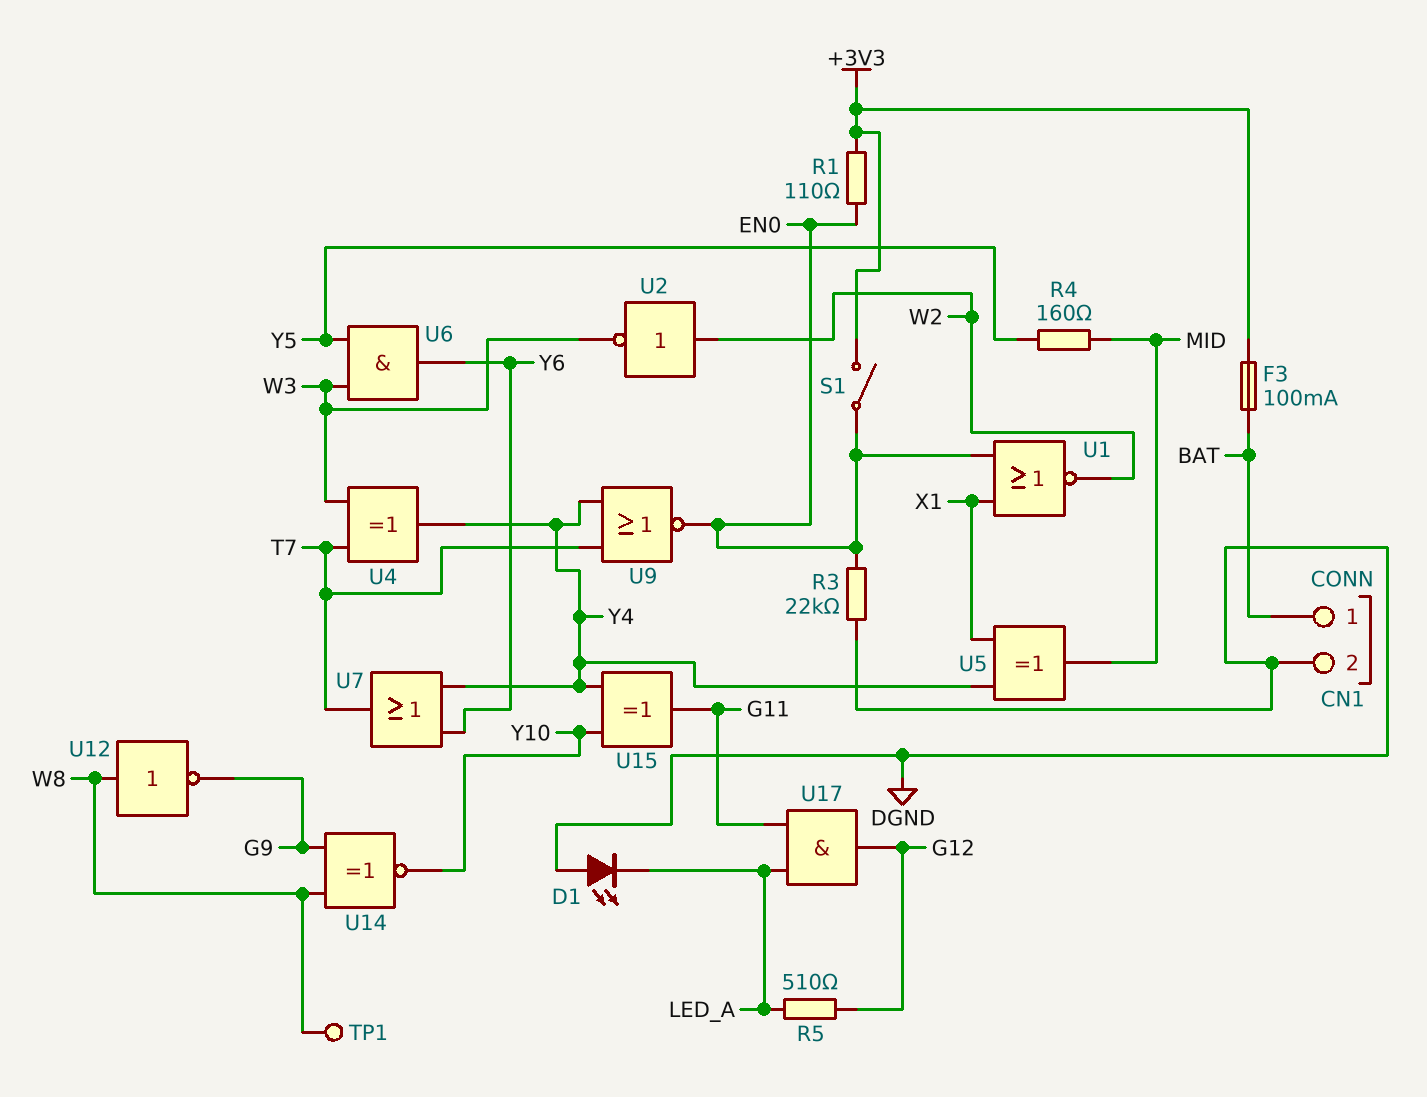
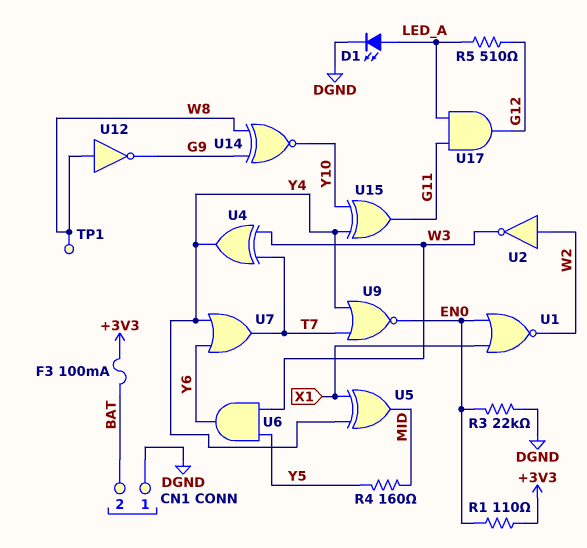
CN1 pin 1: BAT -> DGND
CN1 pin 2: DGND -> BAT
D1: LED (A DGND, K LED_A) -> LED (A LED_A, K DGND)
S1: switch (+3V3, EN0) -> none

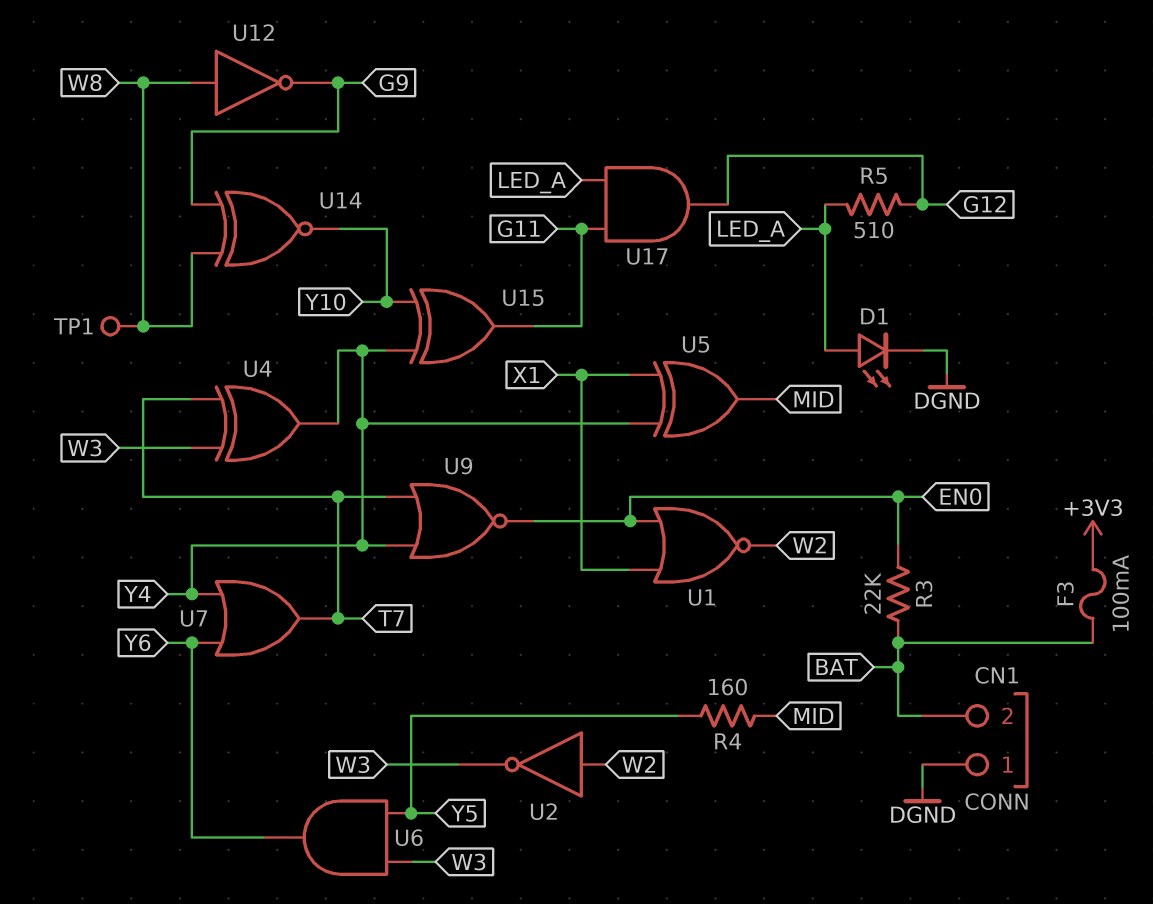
R1: 110 (+3V3, EN0) -> none
R3: 22k (DGND, EN0) -> 22k (BAT, EN0)

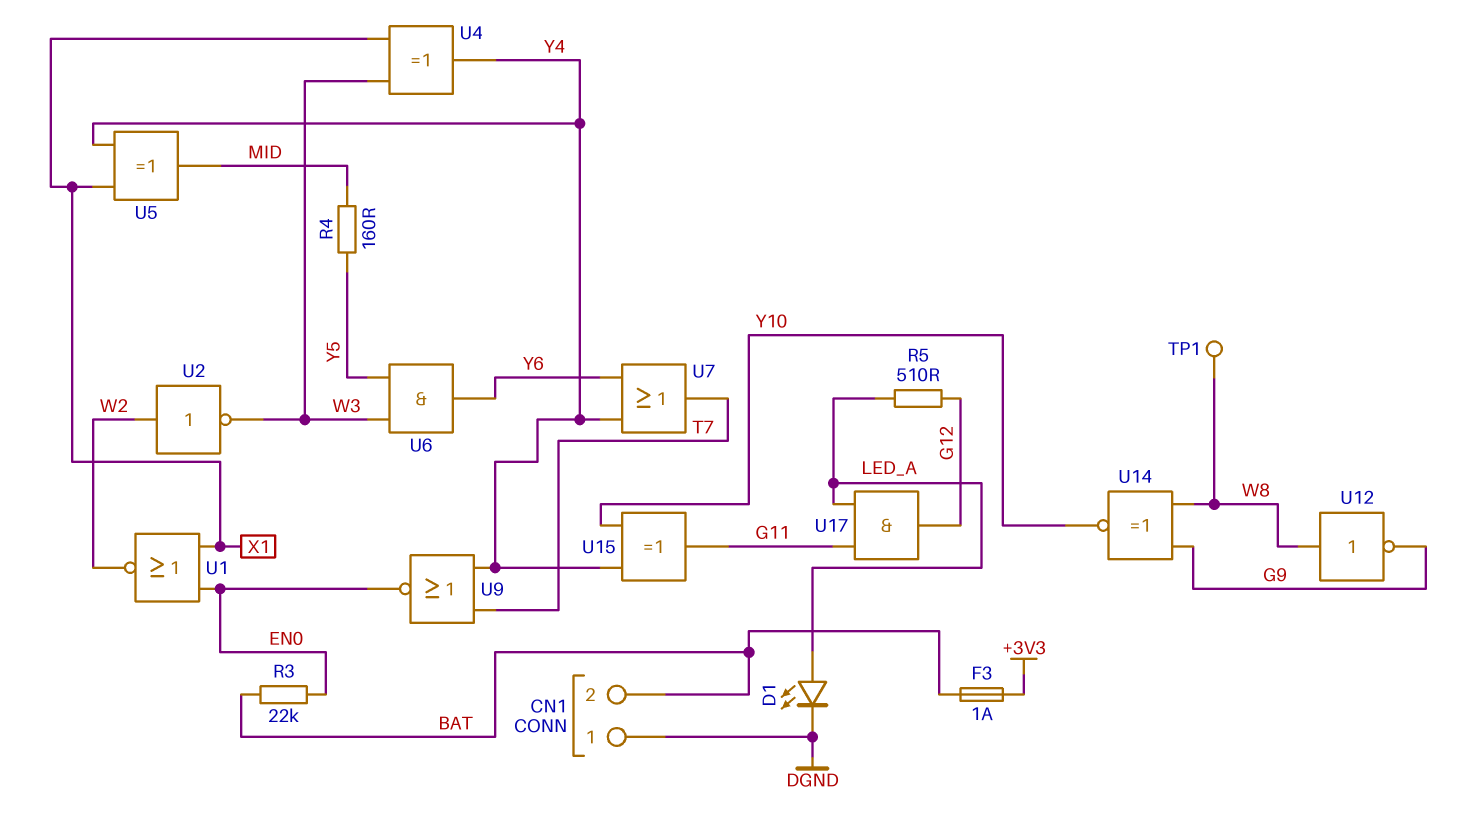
F3: 100mA (+3V3, BAT) -> 1A (+3V3, BAT)
U4: XOR (in T7, in W3, out Y4) -> XOR (in W3, in X1, out Y4)

